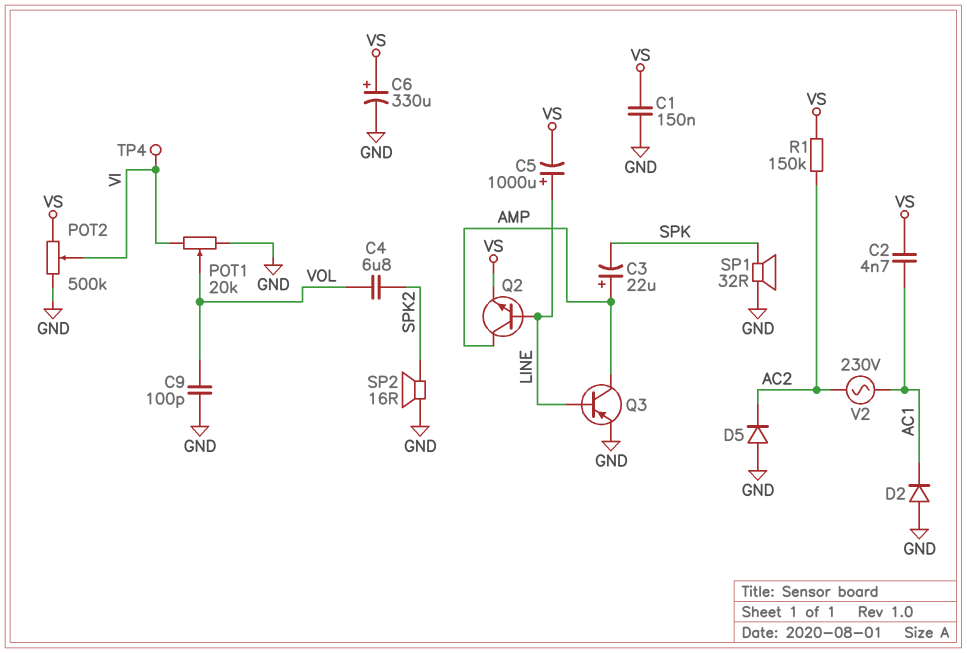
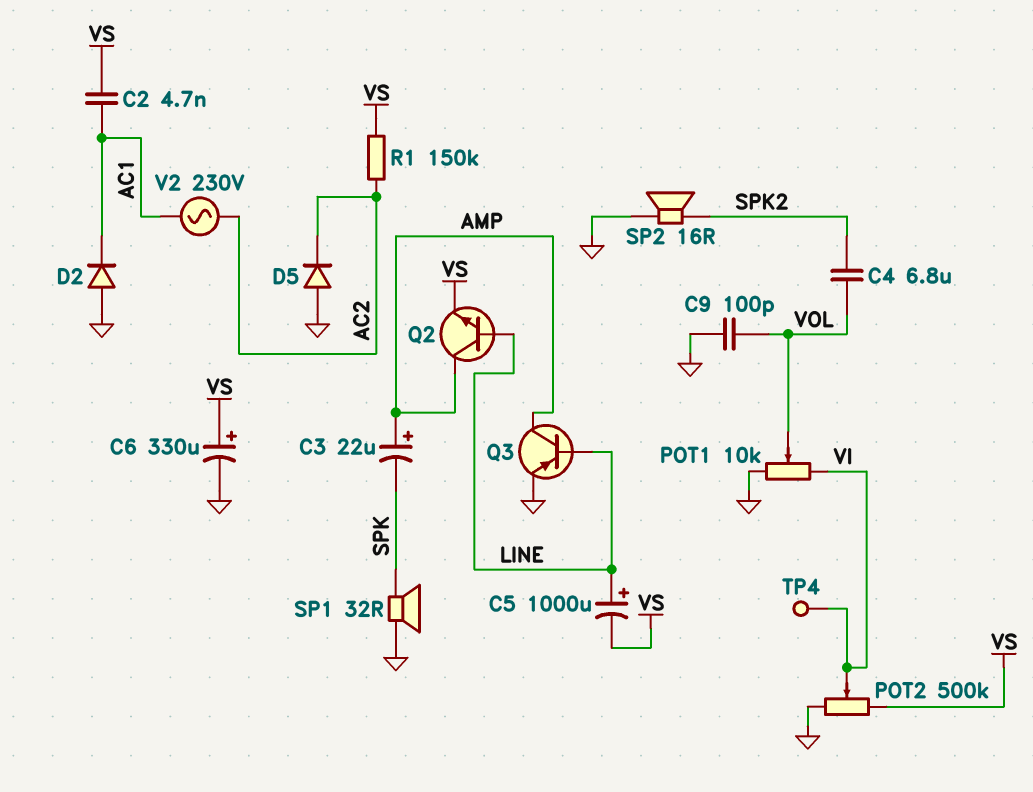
C1: 150nF (GND, VS) -> none
POT1: 20k (GND, VI, wiper VOL) -> 10k (GND, VI, wiper VOL)

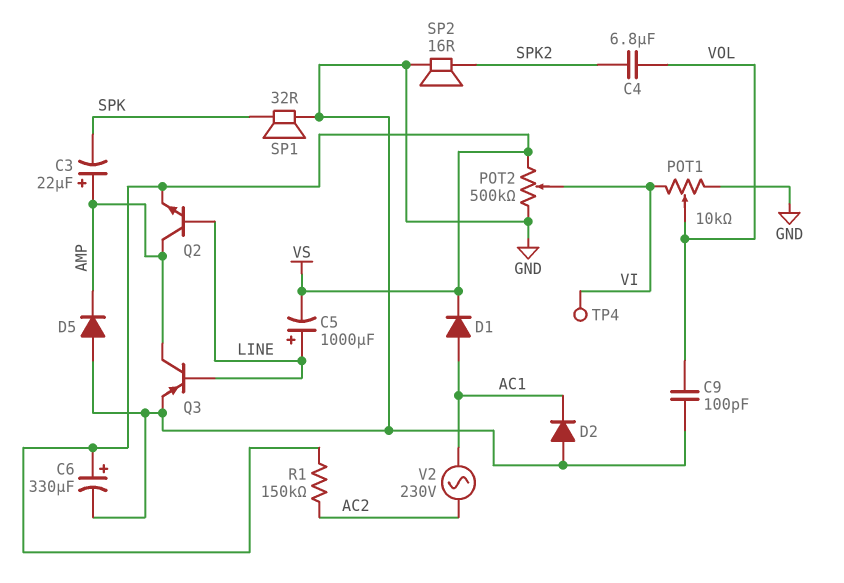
C2: 4.7nF (AC1, VS) -> none
D1: none -> diode (A AC1, K VS)
D5: diode (A GND, K AC2) -> diode (A GND, K AMP)

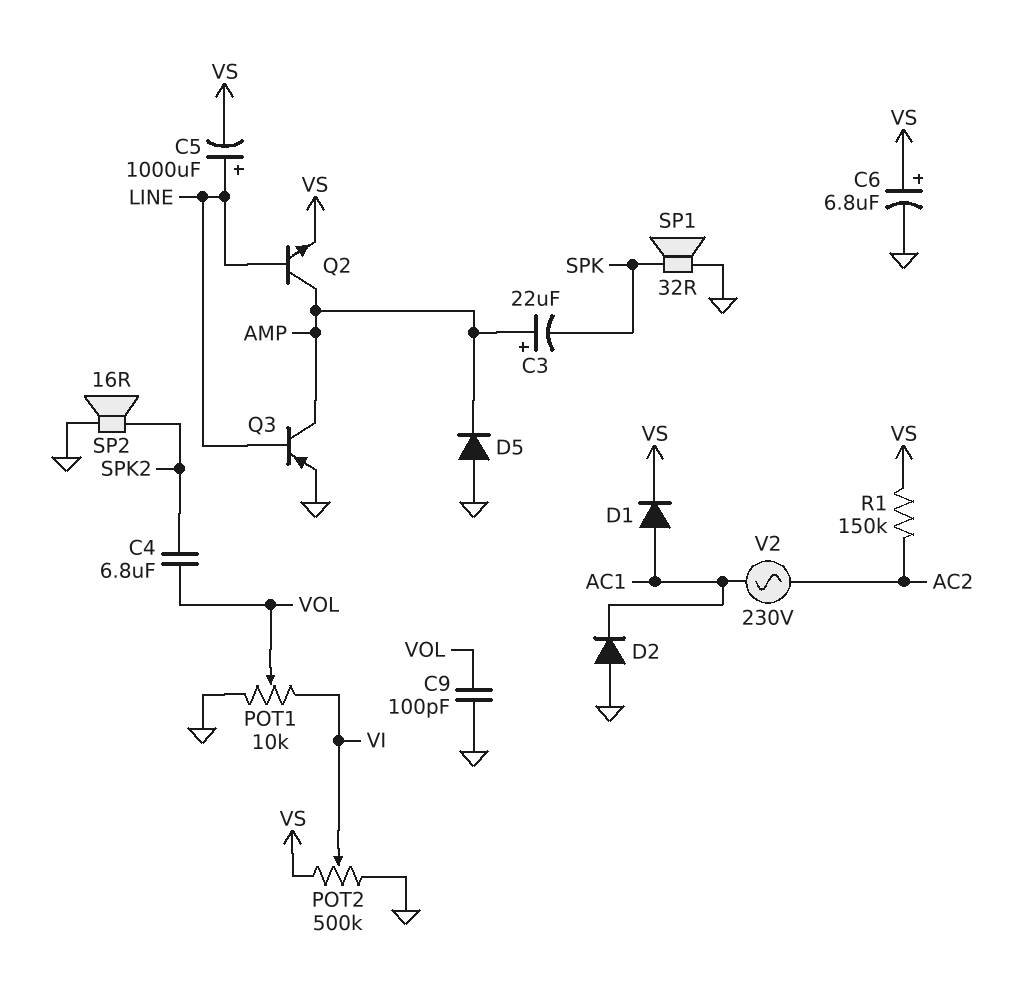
C6: 330uF (plus VS, minus GND) -> 6.8uF (plus VS, minus GND)
TP4: test point (VI) -> none

